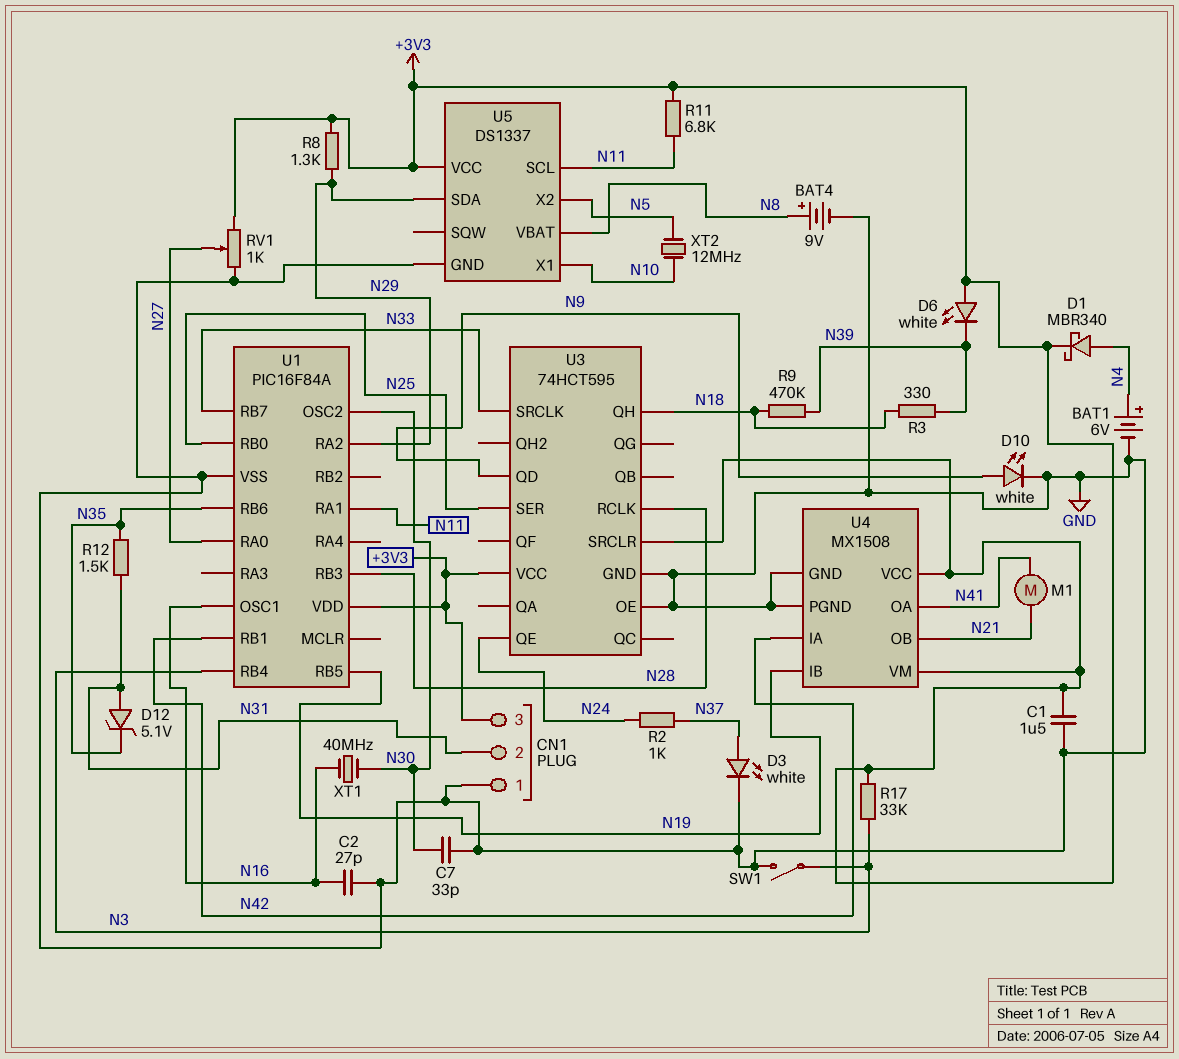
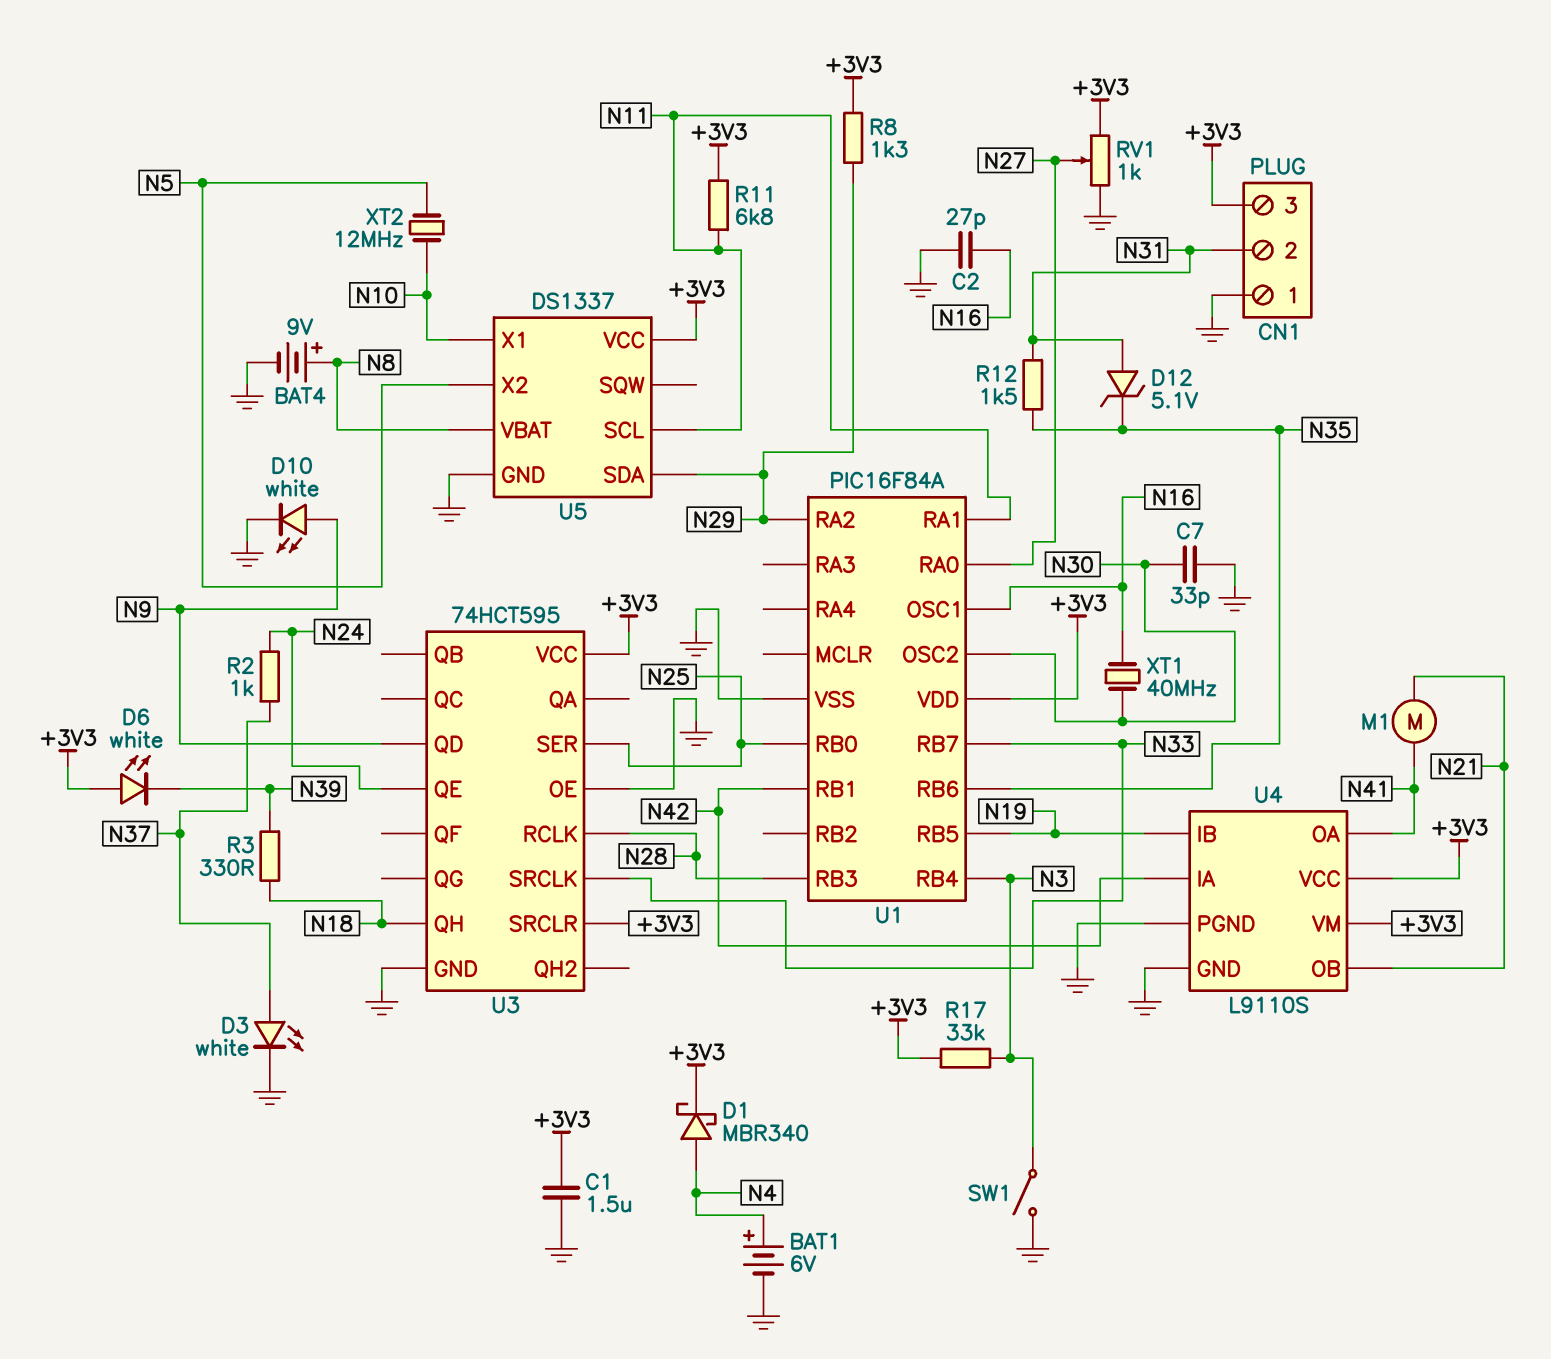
R9: 470k (N18, N39) -> none
U4: MX1508 -> L9110S

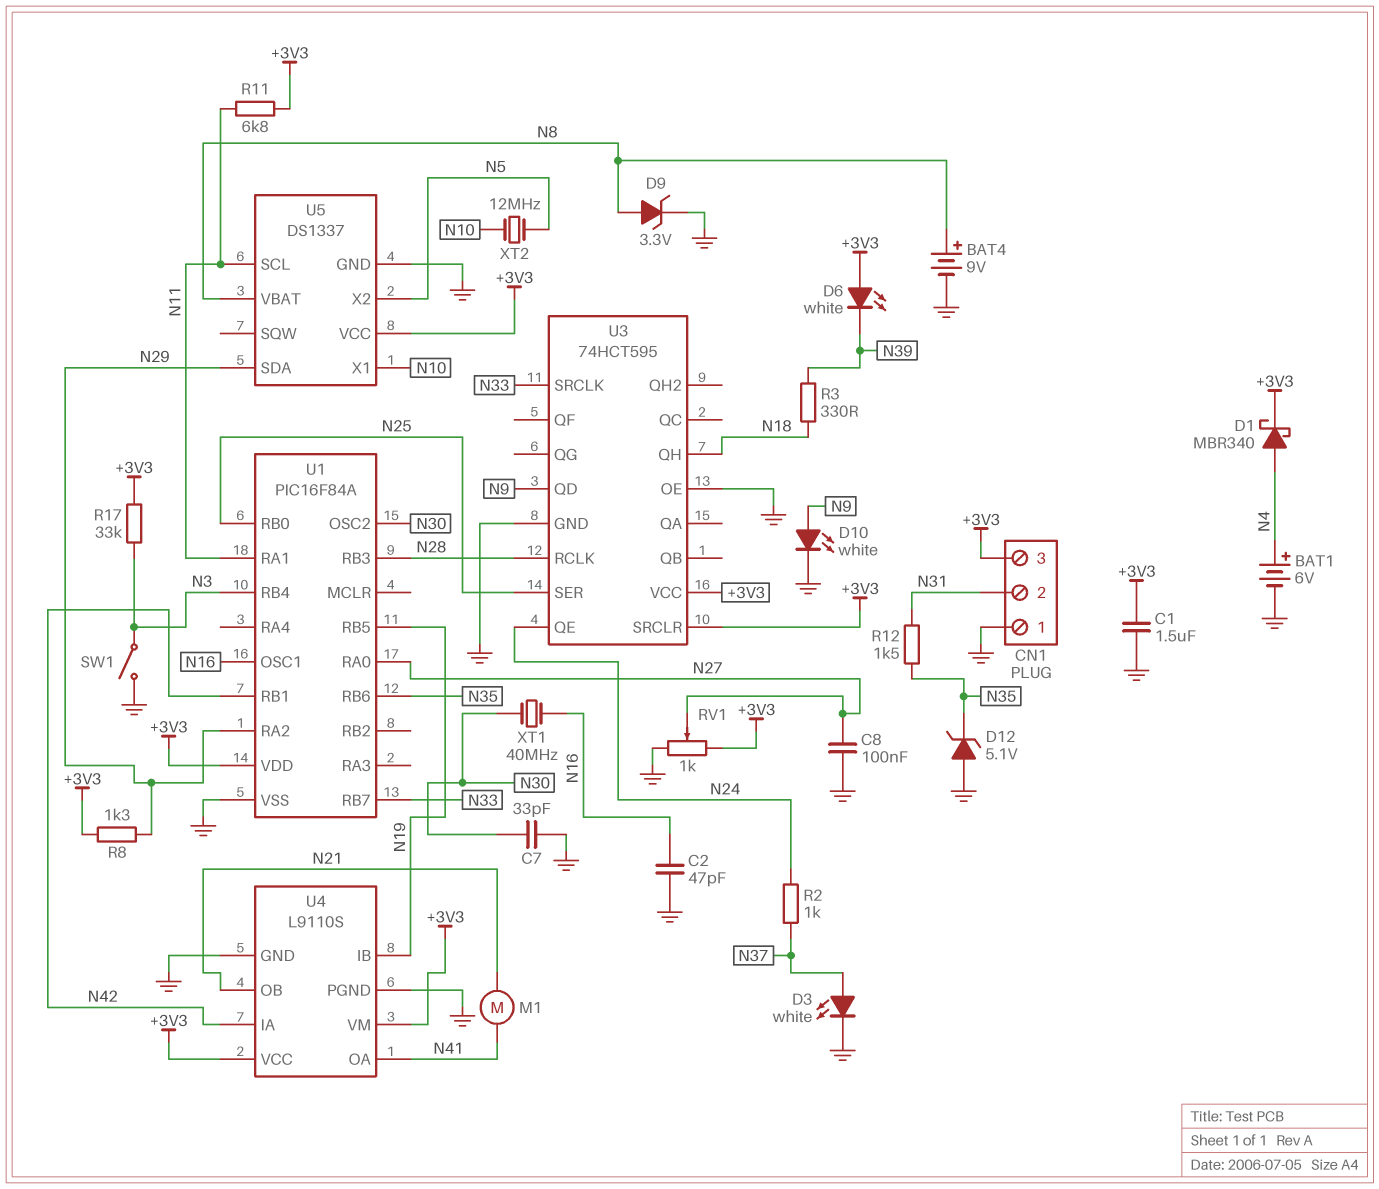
C2: 27pF (GND, N16) -> 47pF (GND, N16)
C8: none -> 100nF (GND, N27)
D9: none -> zener 3.3V (A N8, K GND)
D12: zener 5.1V (A N31, K N35) -> zener 5.1V (A GND, K N35)

